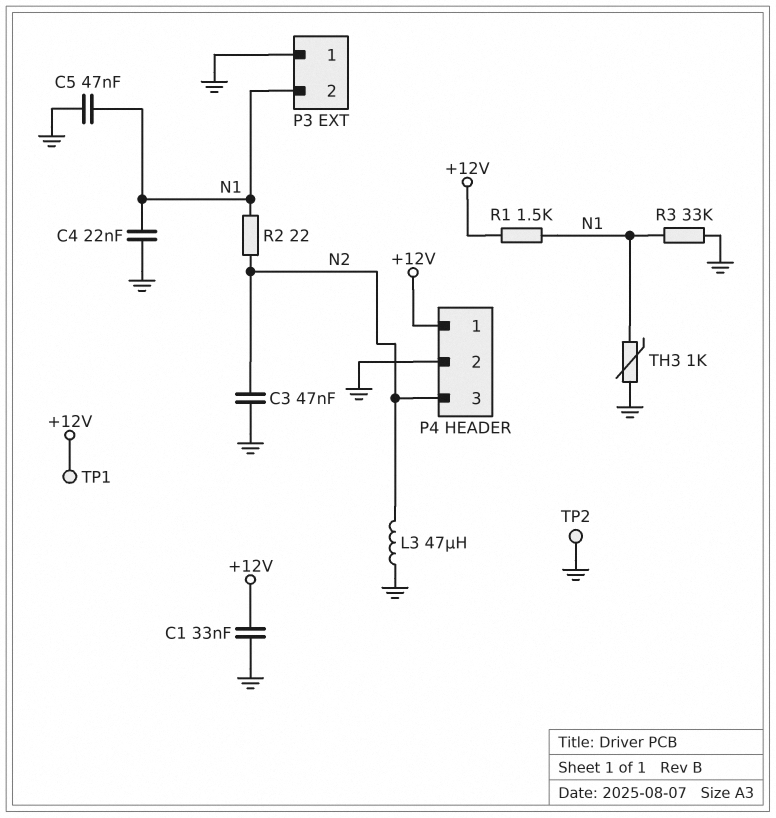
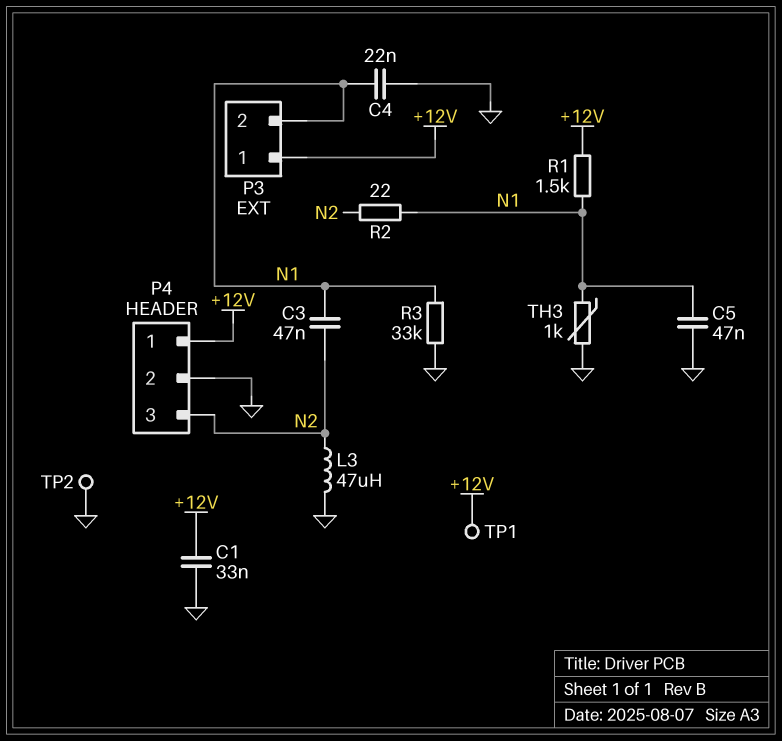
C3: 47nF (GND, N2) -> 47nF (N1, N2)
P3 pin 1: GND -> +12V

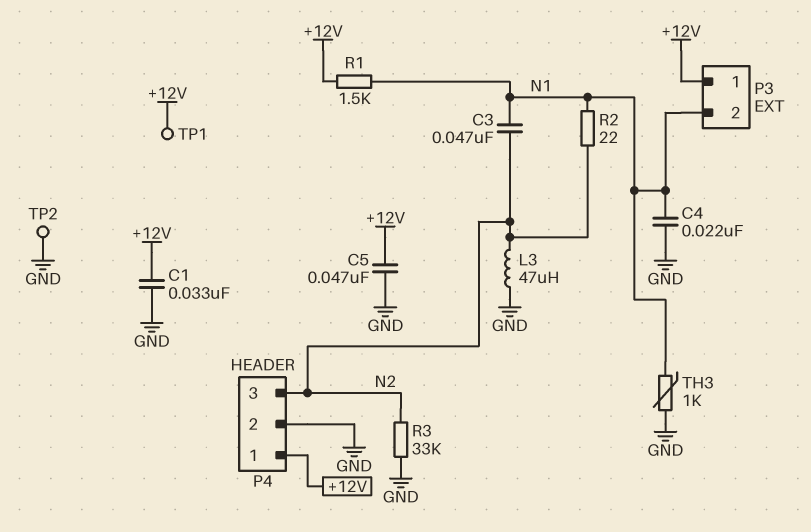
C5: 47nF (GND, N1) -> 47nF (+12V, GND)
R3: 33k (GND, N1) -> 33k (GND, N2)

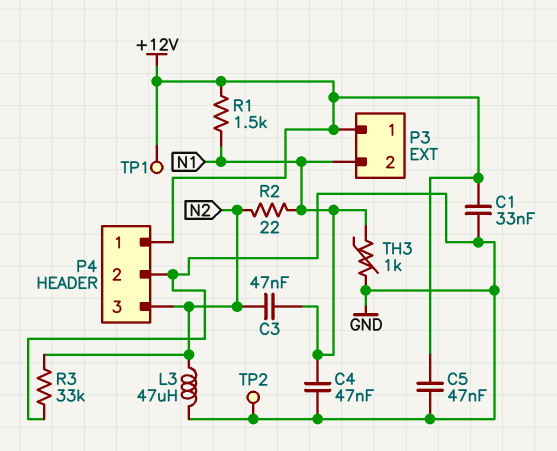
C4: 22nF (GND, N1) -> 47nF (GND, N1)

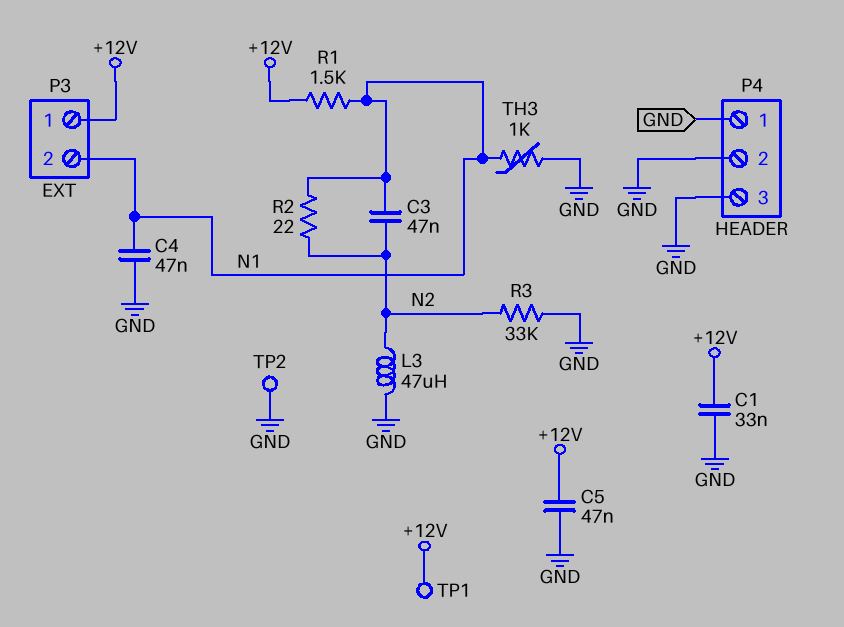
P4 pin 1: +12V -> GND
P4 pin 3: N2 -> GND

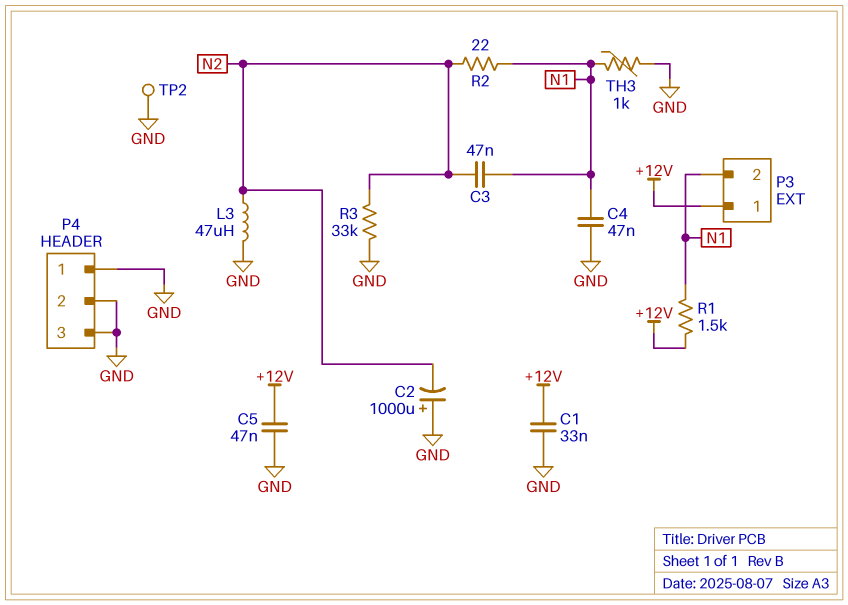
C2: none -> 1000uF (plus GND, minus N2)
TP1: test point (+12V) -> none

